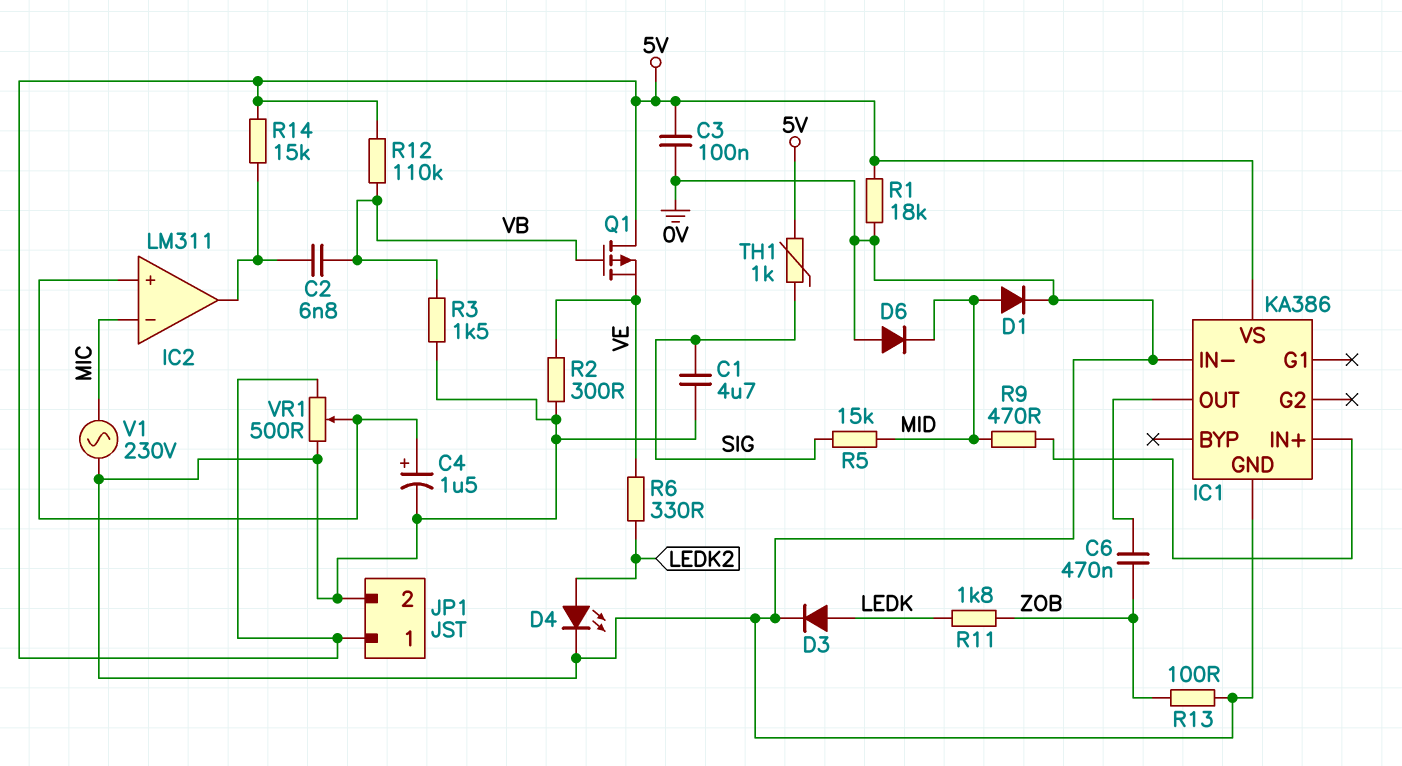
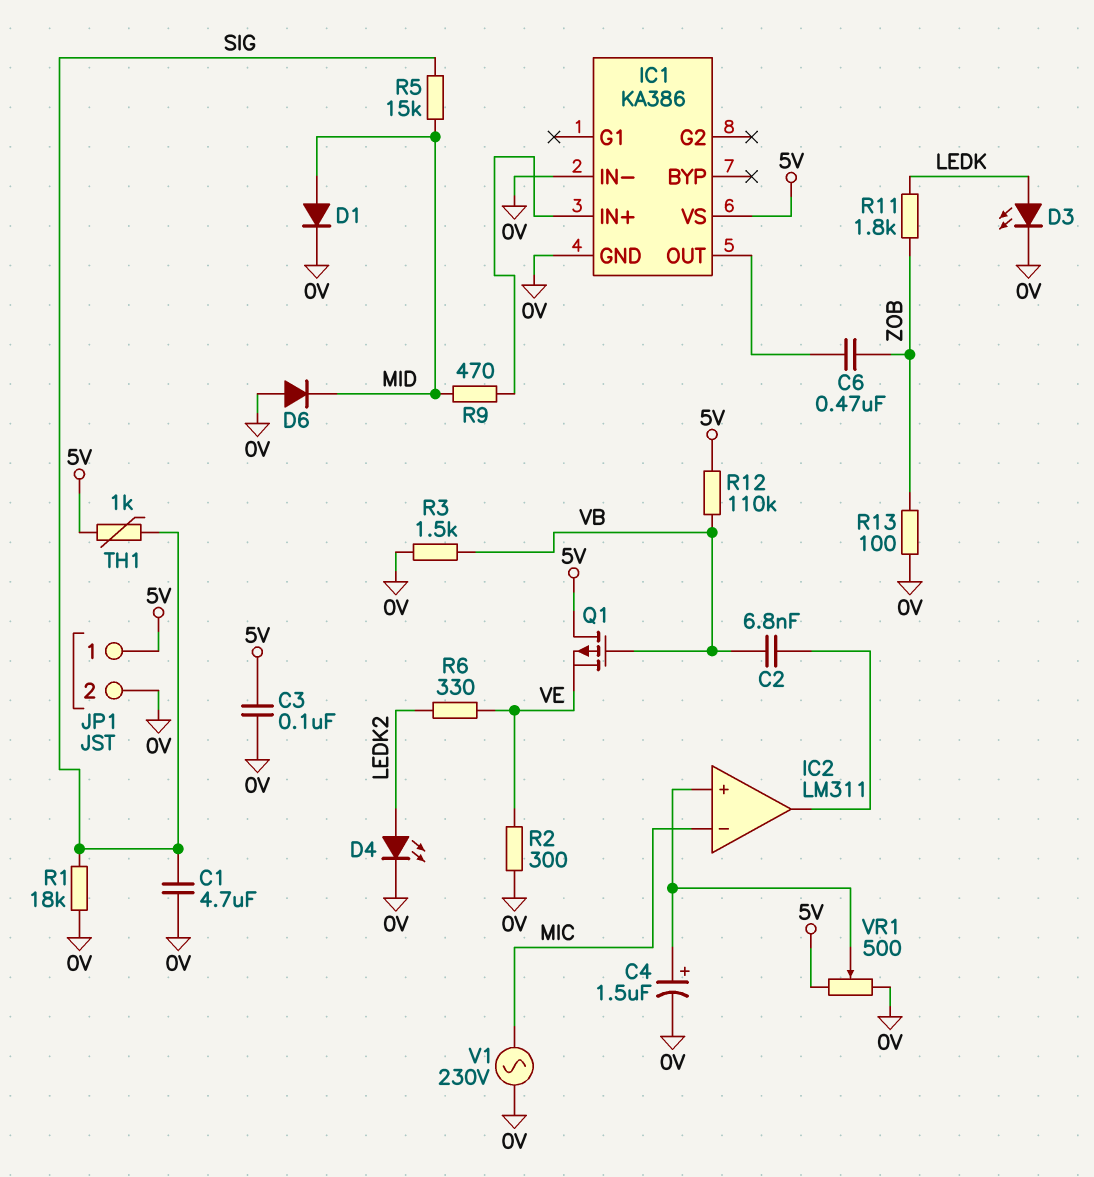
D3: diode (A LEDK, K 0V) -> LED (A LEDK, K 0V)
R1: 18k (0V, 5V) -> 18k (0V, SIG)
R14: 15k (5V, IC2/out) -> none

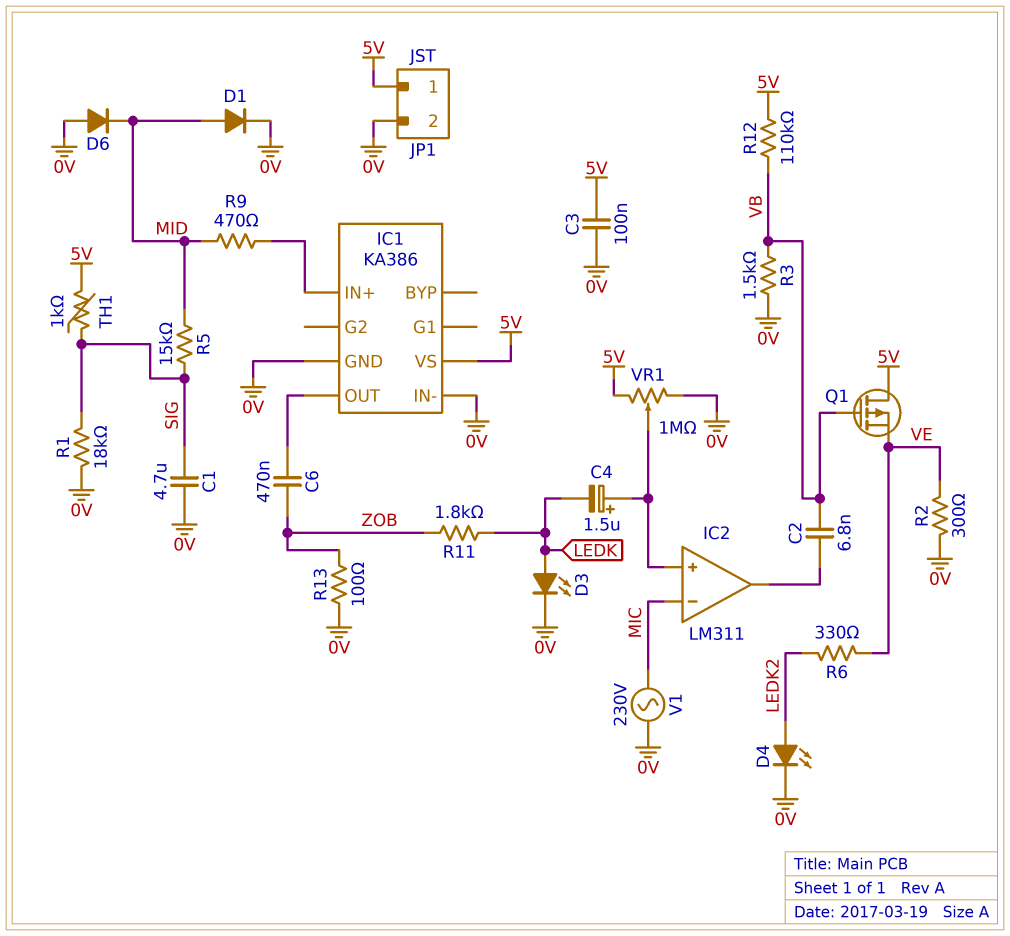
C4: 1.5uF (plus IC2/in+, minus 0V) -> 1.5uF (plus IC2/in+, minus LEDK)
VR1: 500 (0V, 5V, wiper IC2/in+) -> 1M (0V, 5V, wiper IC2/in+)

